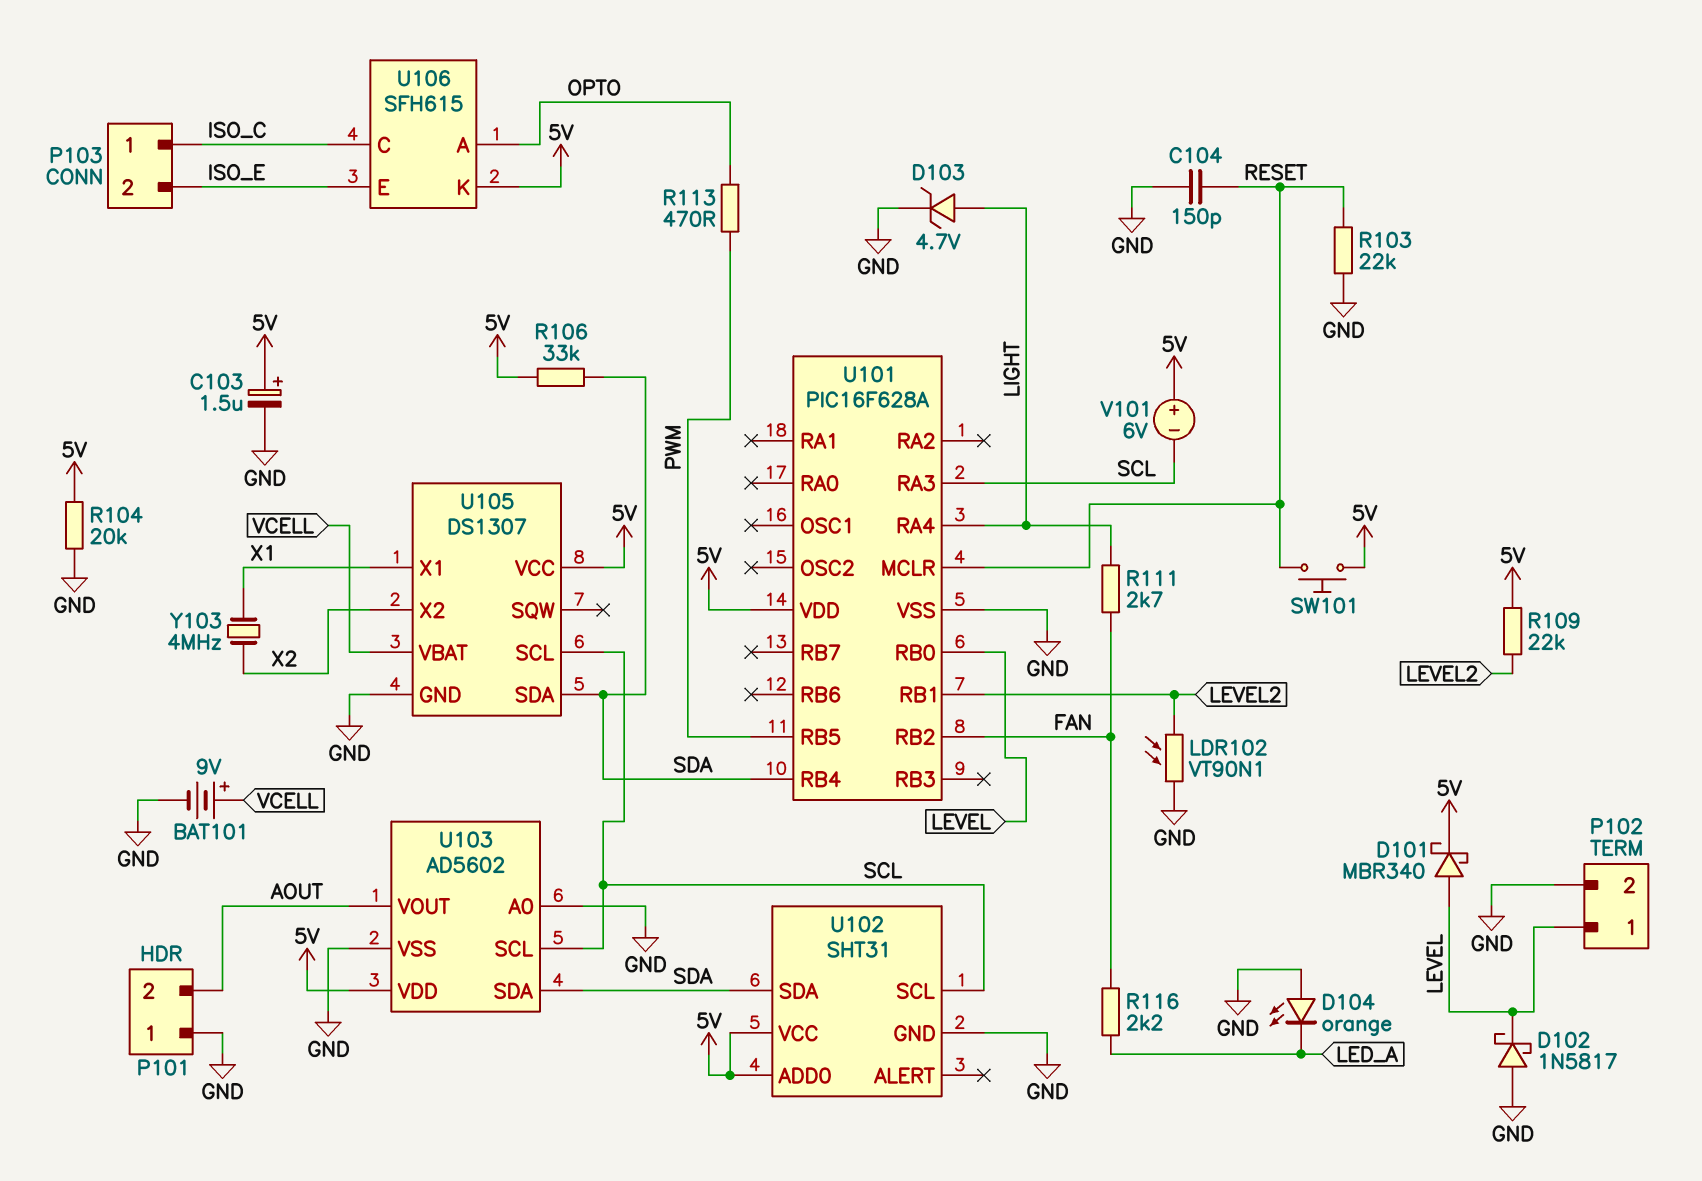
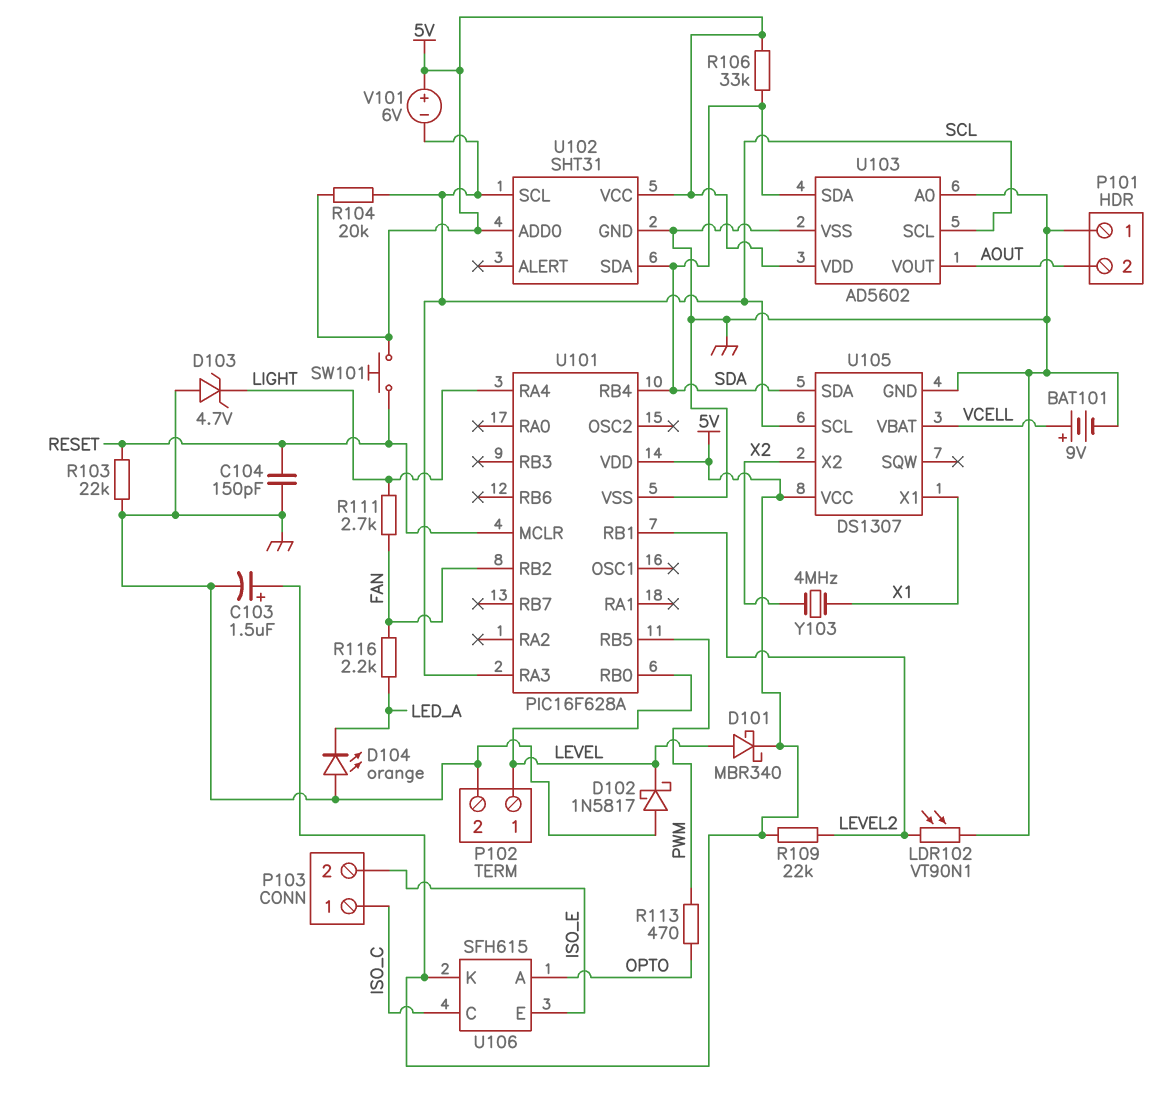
D103: zener 4.7V (A LIGHT, K GND) -> zener 4.7V (A GND, K LIGHT)
R104: 20k (5V, GND) -> 20k (5V, SCL)

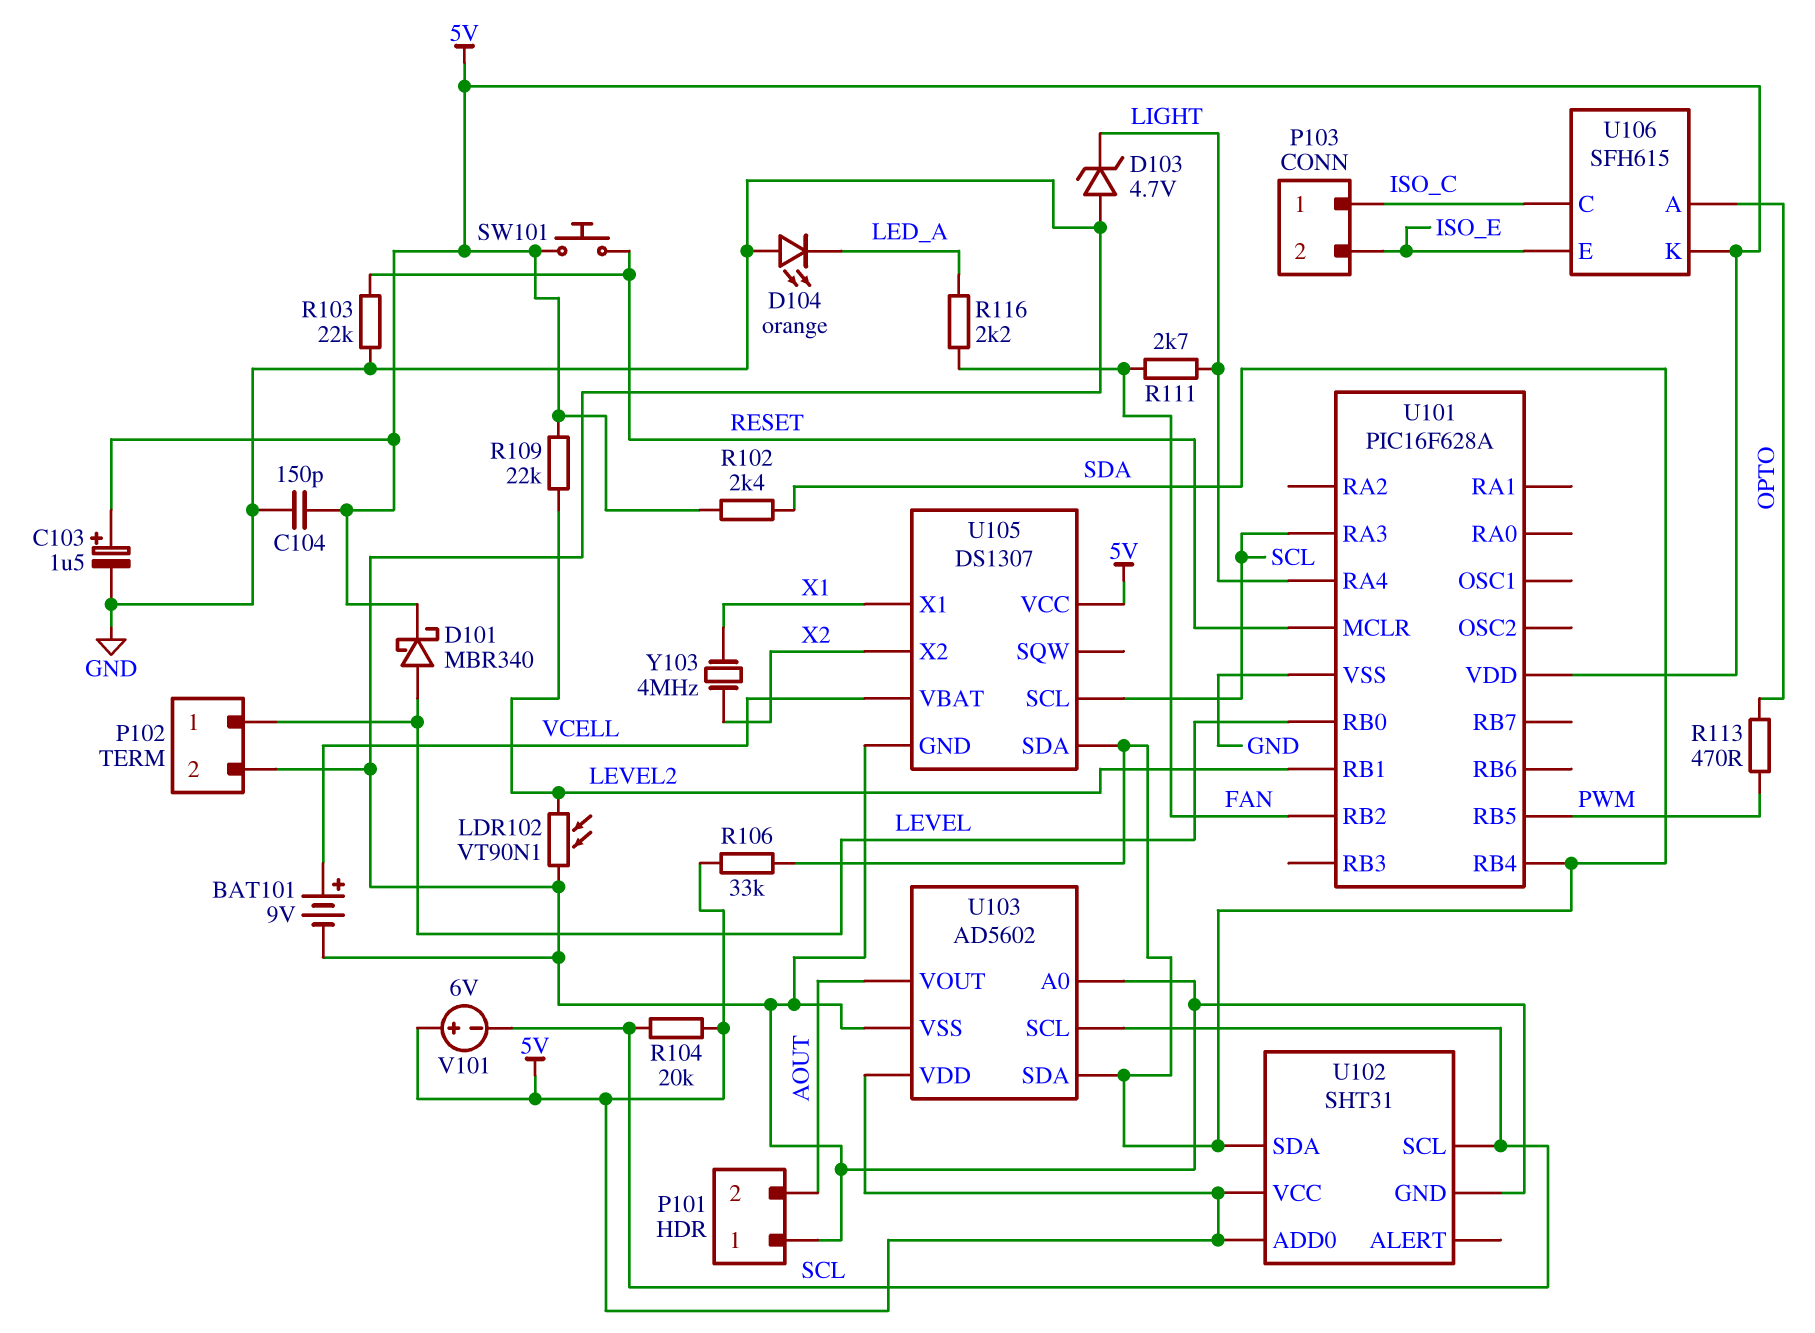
C104: 150pF (GND, RESET) -> 150pF (5V, GND)
D102: schottky 1N5817 (A GND, K LEVEL) -> none
R102: none -> 2.4k (5V, SDA)

